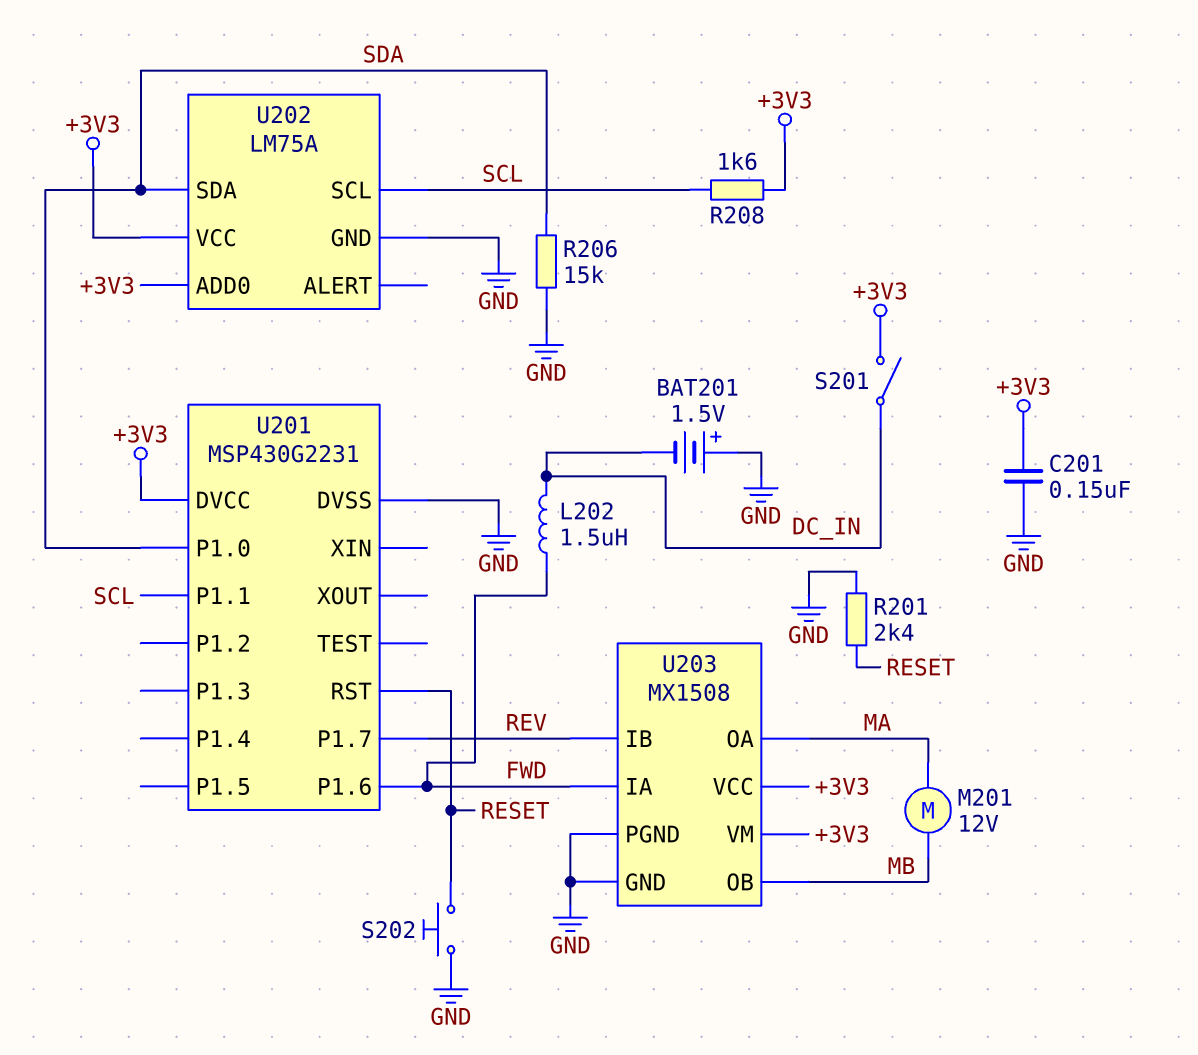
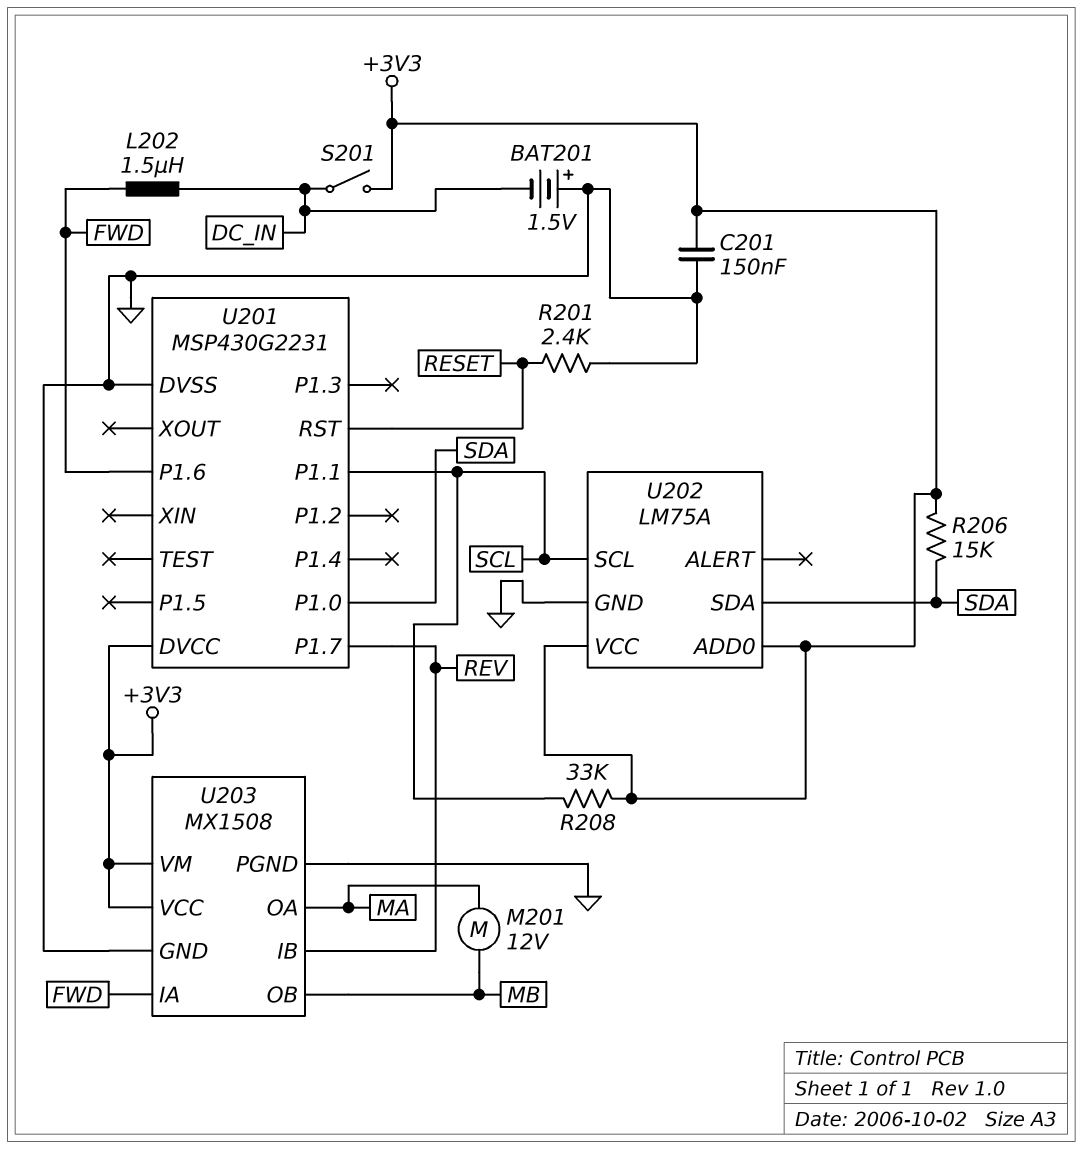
R206: 15k (GND, SDA) -> 15k (+3V3, SDA)
R208: 1.6k (+3V3, SCL) -> 33k (+3V3, SCL)
S202: button (GND, RESET) -> none

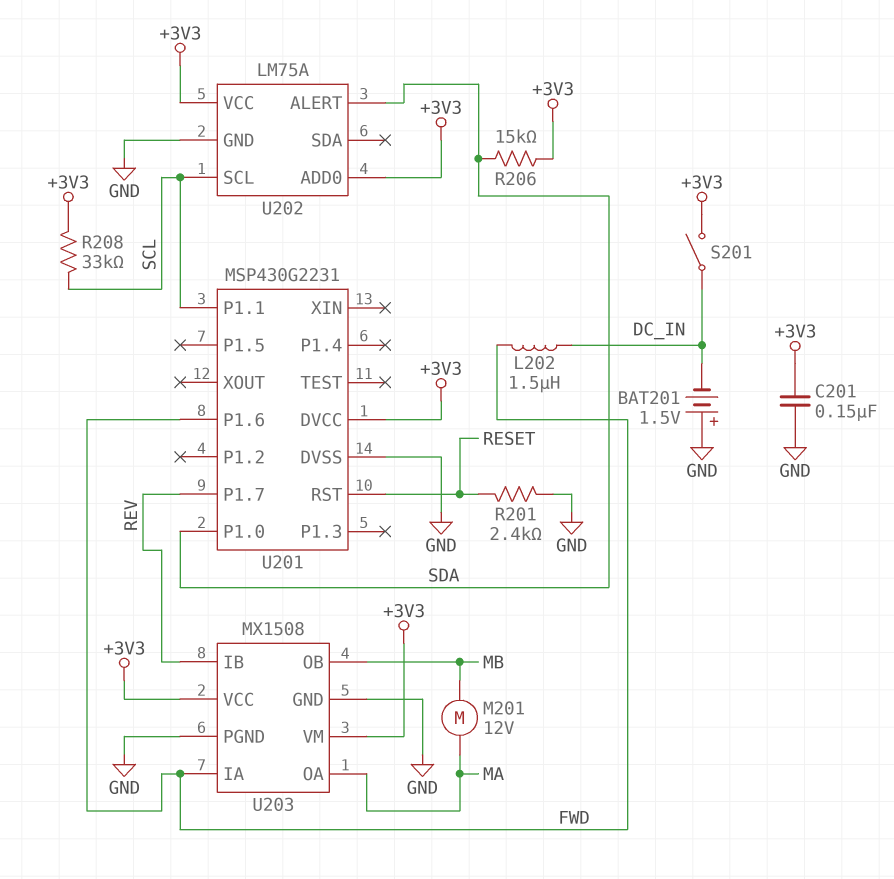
U202 pin ALERT: none -> SDA
U202 pin SDA: SDA -> none

